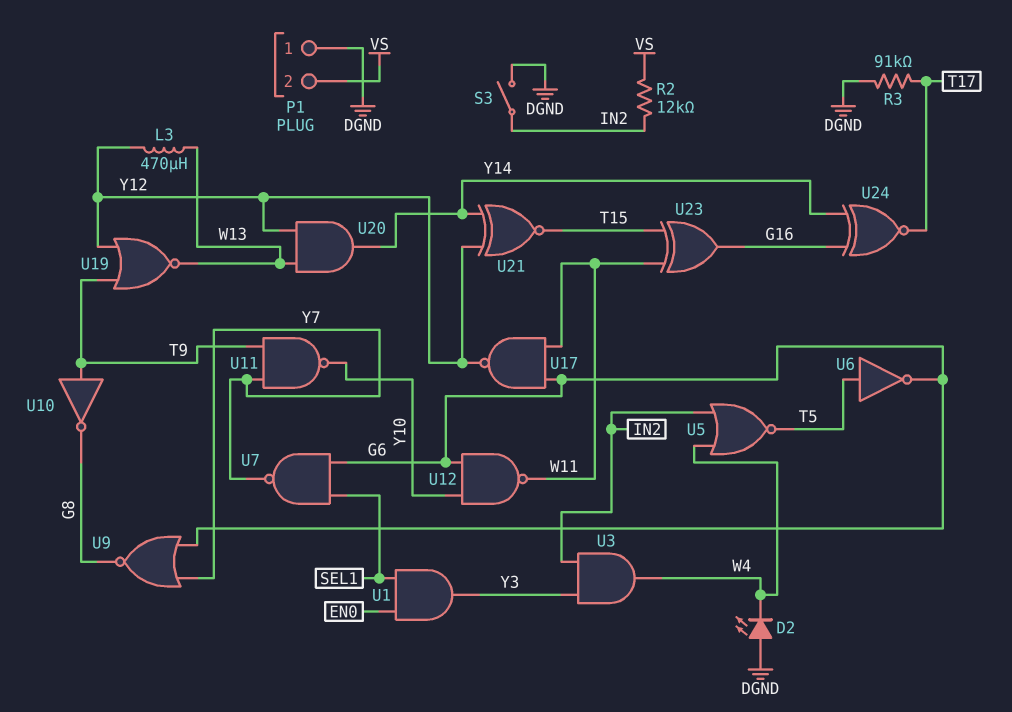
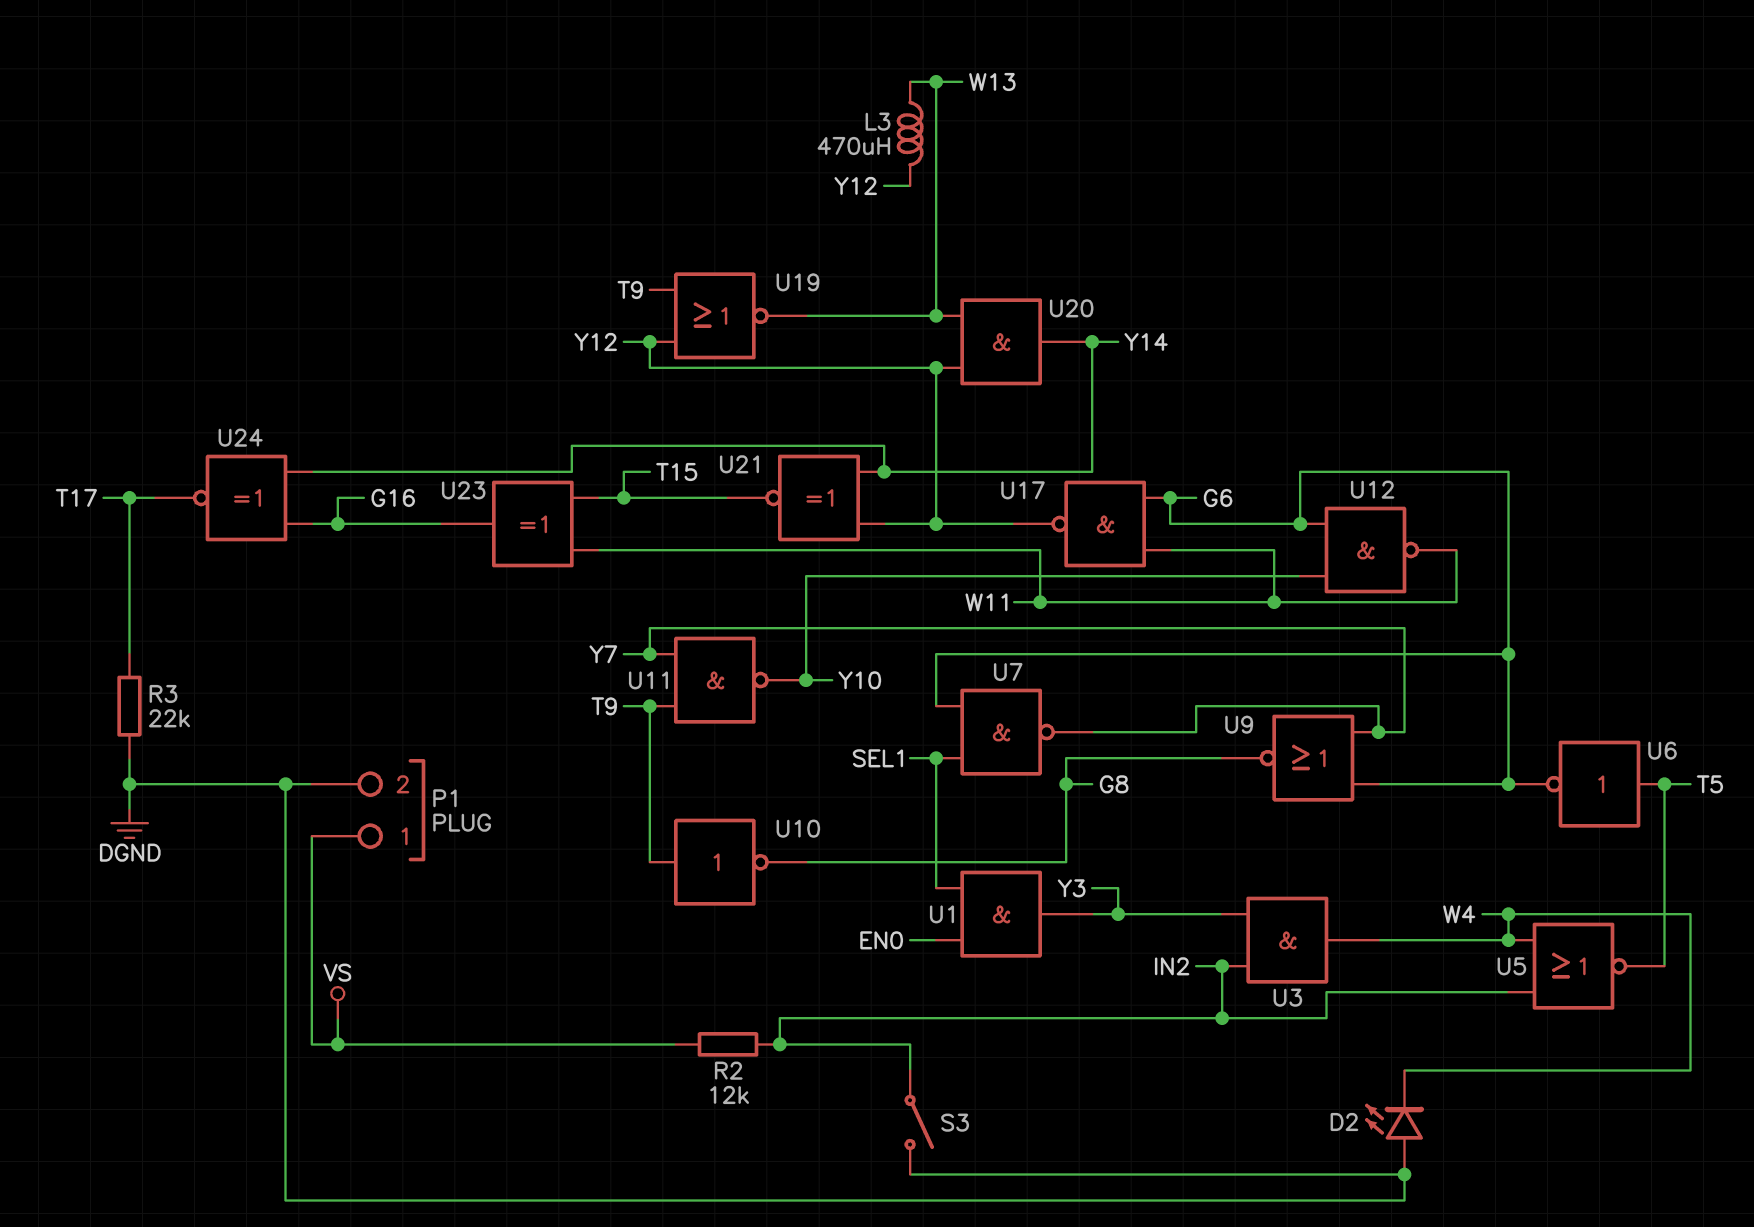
P1 pin 1: DGND -> VS
P1 pin 2: VS -> DGND
R3: 91k (DGND, T17) -> 22k (DGND, T17)

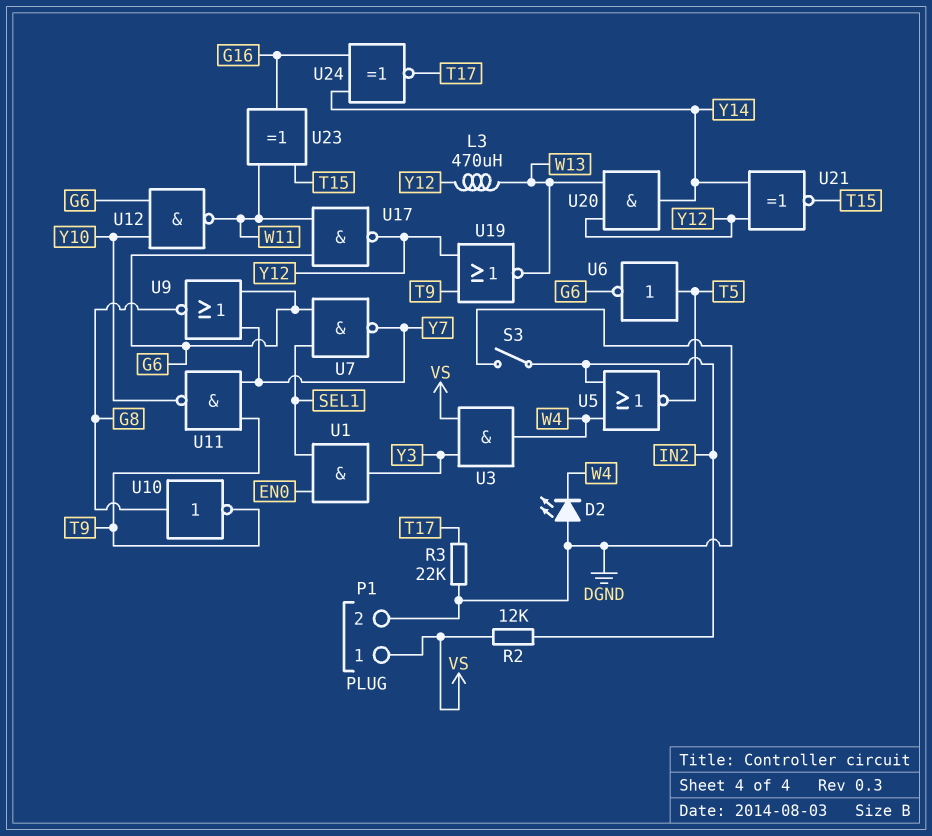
U3: AND (in IN2, in Y3, out W4) -> AND (in VS, in Y3, out W4)
U10: NOT (in T9, out G8) -> NOT (in G8, out T9)

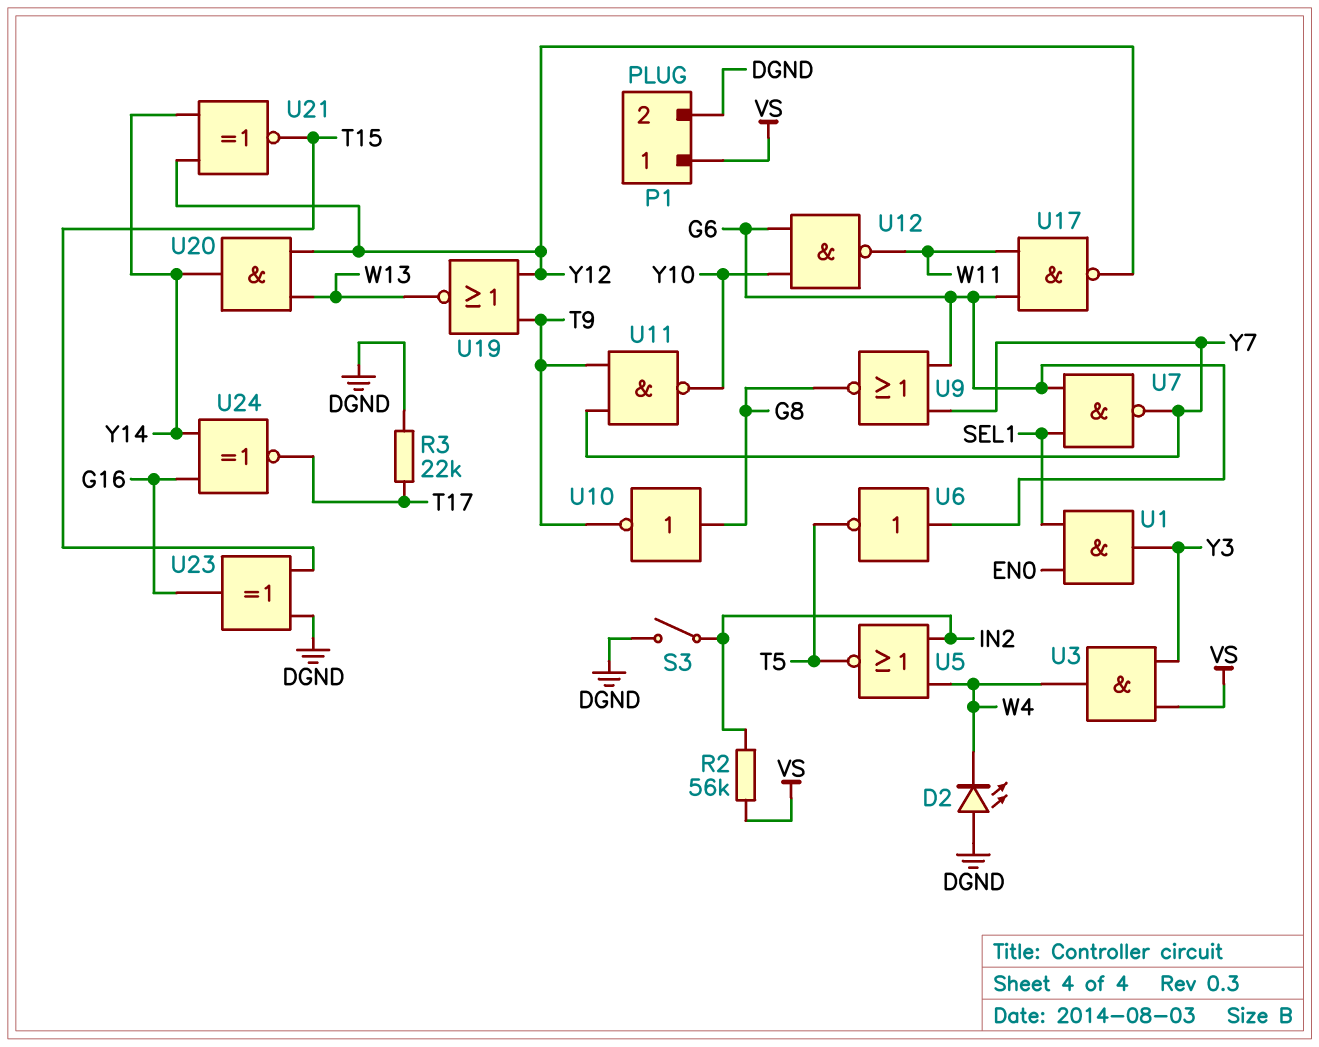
L3: 470uH (W13, Y12) -> none
R2: 12k (IN2, VS) -> 56k (IN2, VS)
U6: NOT (in T5, out G6) -> NOT (in G6, out T5)
U23: XOR (in T15, in W11, out G16) -> XOR (in DGND, in T15, out G16)

